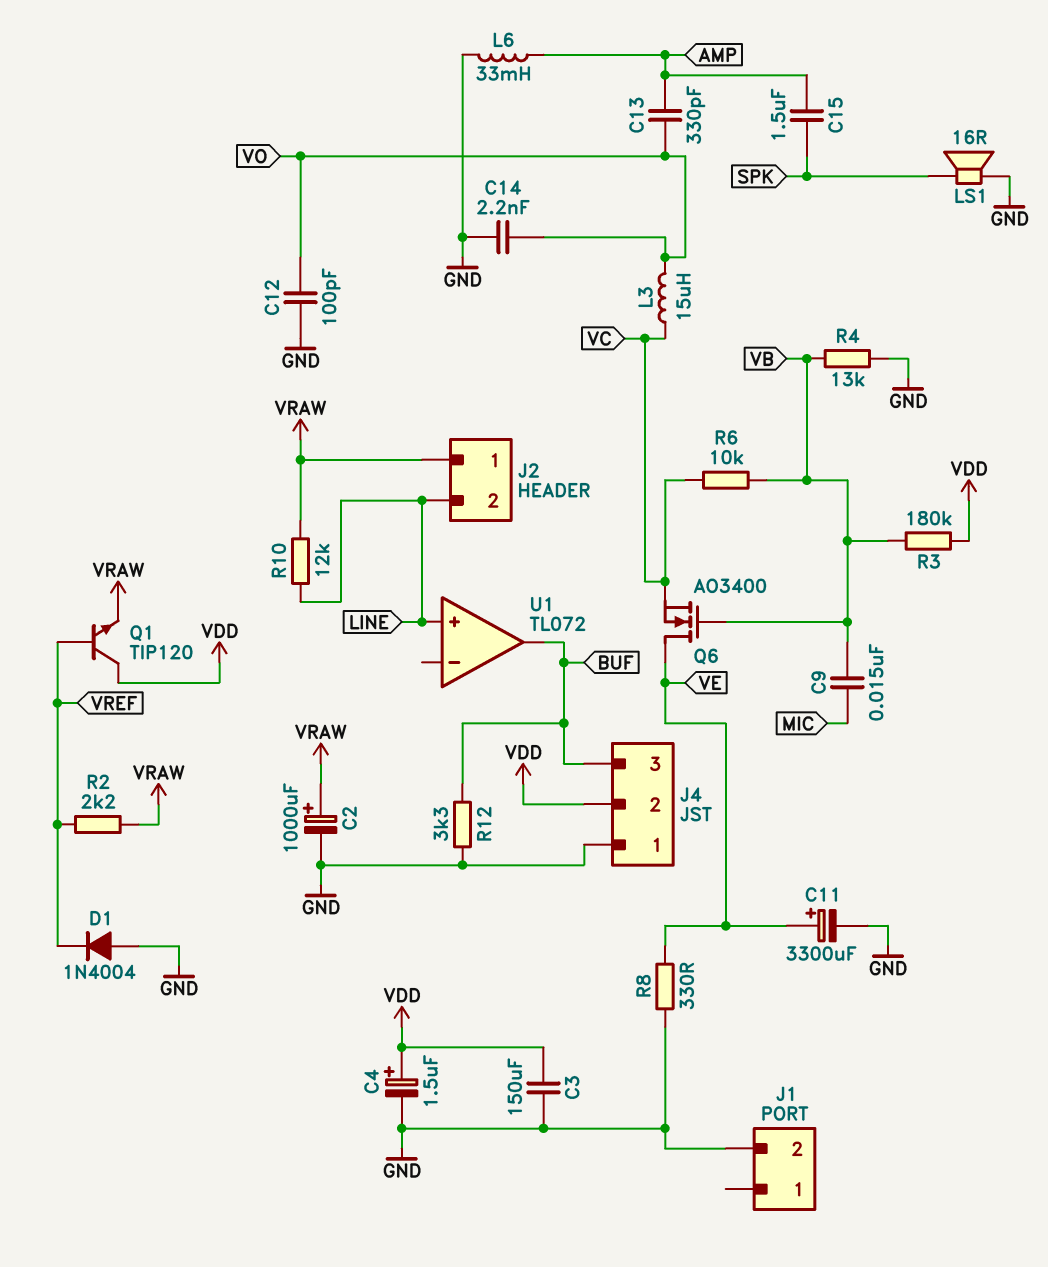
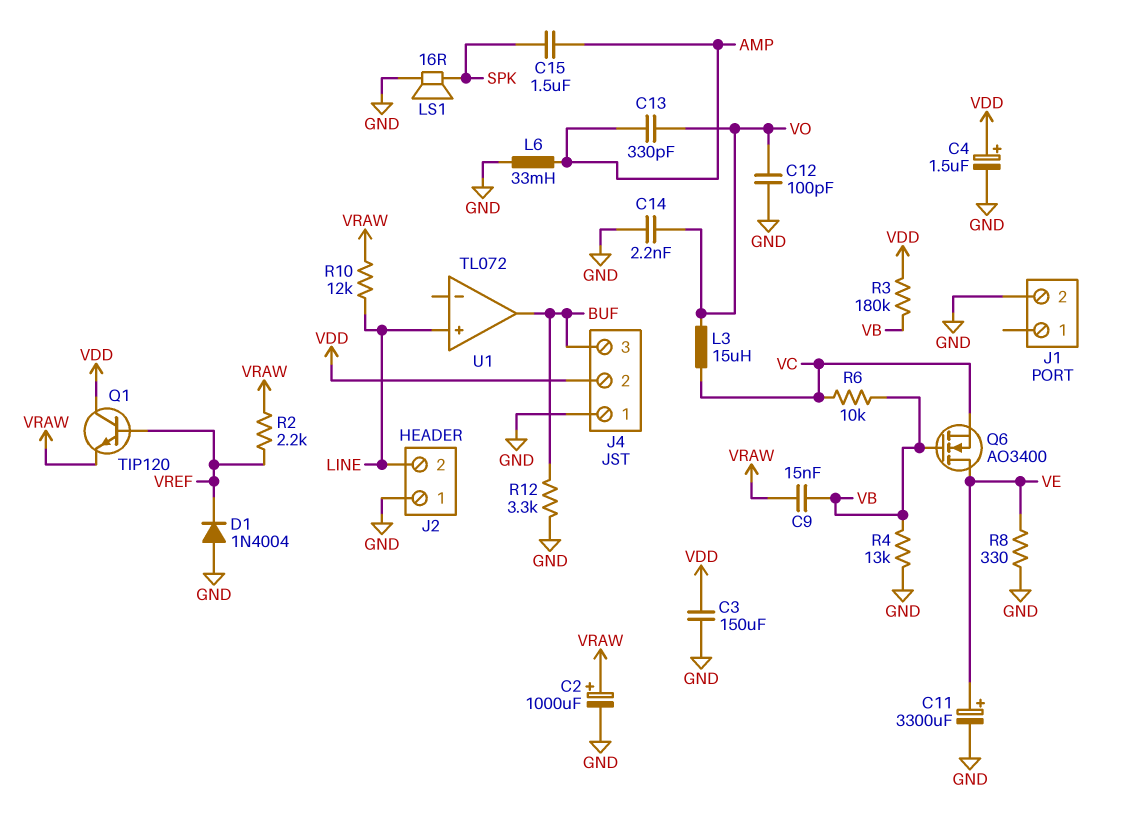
C9: 15nF (MIC, VB) -> 15nF (VB, VRAW)
J2 pin 1: VRAW -> GND

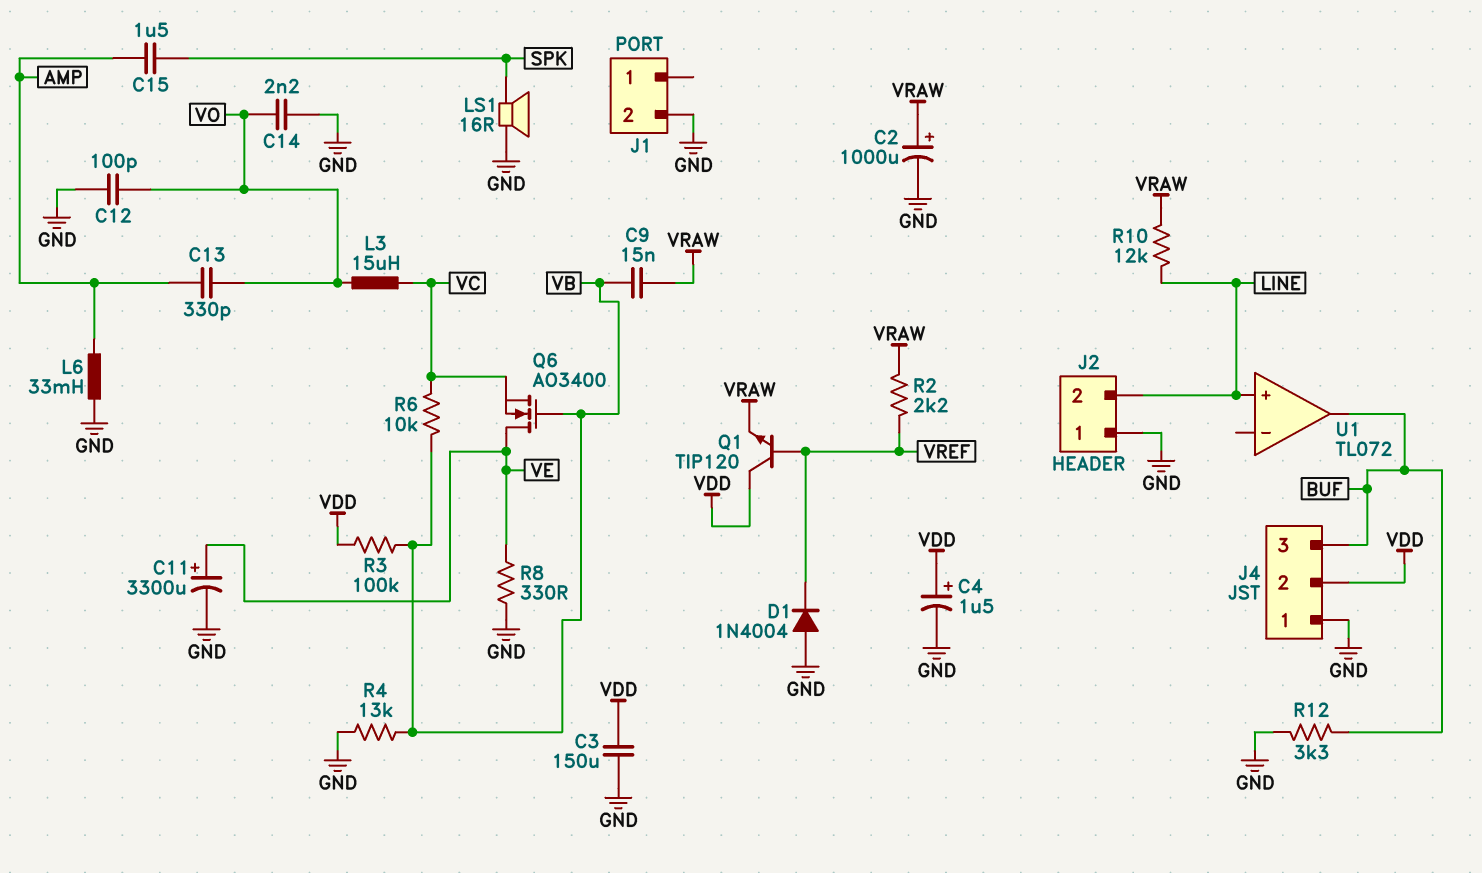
R3: 180k (VB, VDD) -> 100k (VB, VDD)

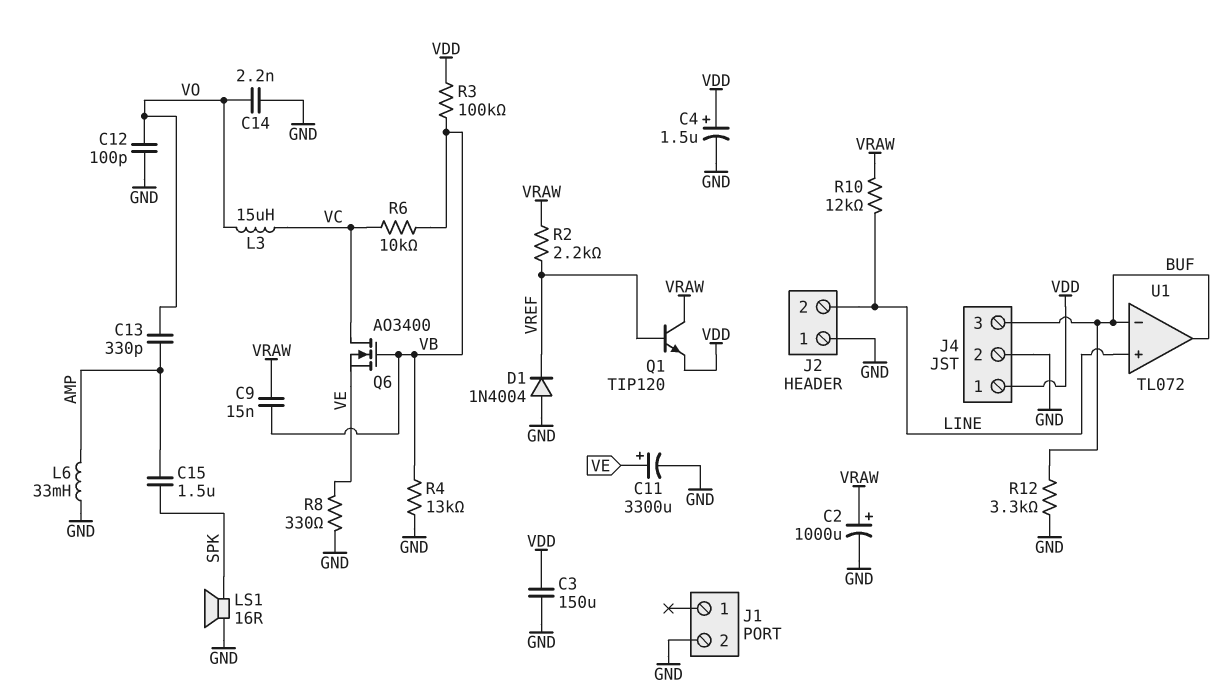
J4 pin 1: GND -> VDD
J4 pin 2: VDD -> GND
Q1: NPN TIP120 (B VREF, C VDD, E VRAW) -> NPN TIP120 (B VREF, C VRAW, E VDD)
Q6: NMOS AO3400 (G VB, D VE, S VC) -> NMOS AO3400 (G VB, D VC, S VE)
U1 pin in-: none -> BUF

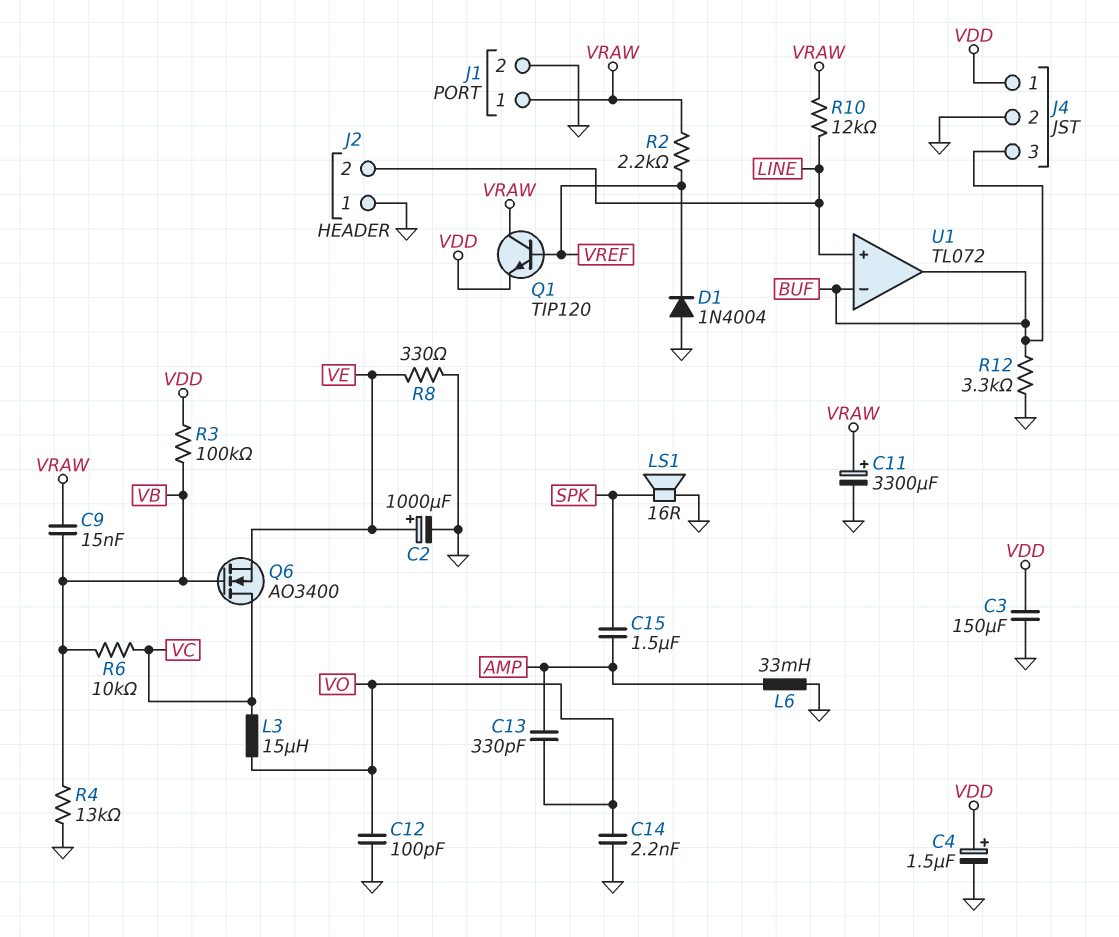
C2: 1000uF (plus VRAW, minus GND) -> 1000uF (plus VE, minus GND)
C11: 3300uF (plus VE, minus GND) -> 3300uF (plus VRAW, minus GND)
J1 pin 1: none -> VRAW

